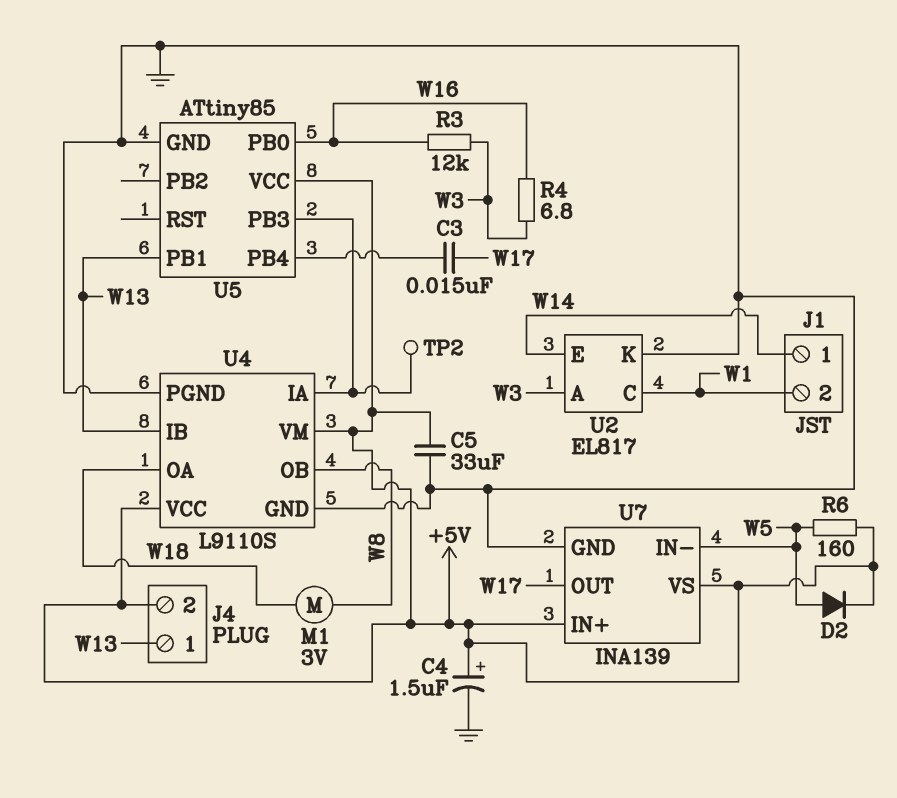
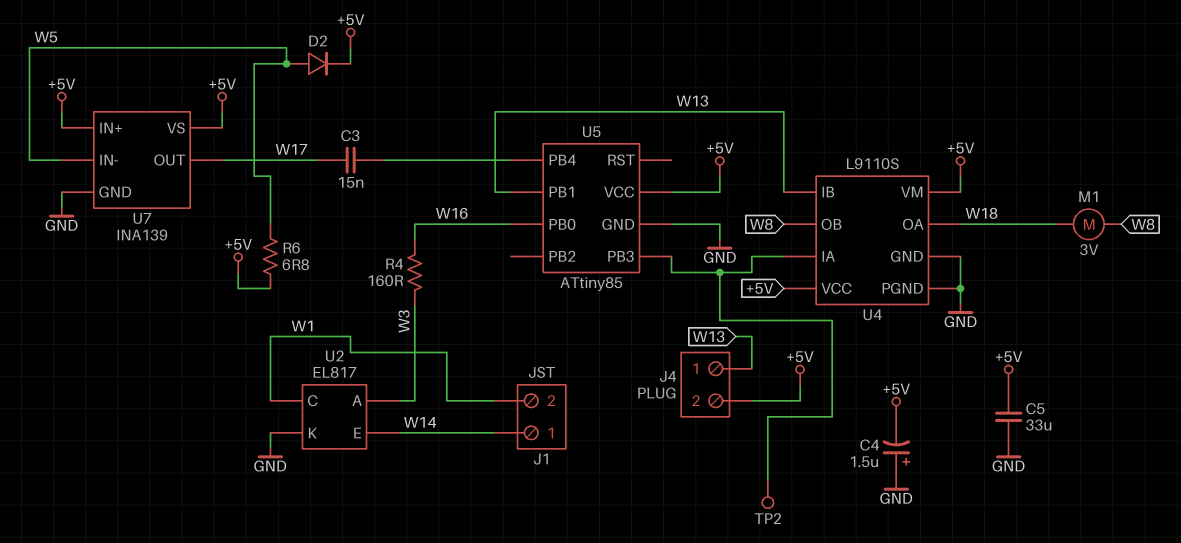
C4: 1.5uF (plus +5V, minus GND) -> 1.5uF (plus GND, minus +5V)
R3: 12k (W3, W16) -> none
R4: 6.8 (W3, W16) -> 160 (W3, W16)
R6: 160 (+5V, W5) -> 6.8 (+5V, W5)

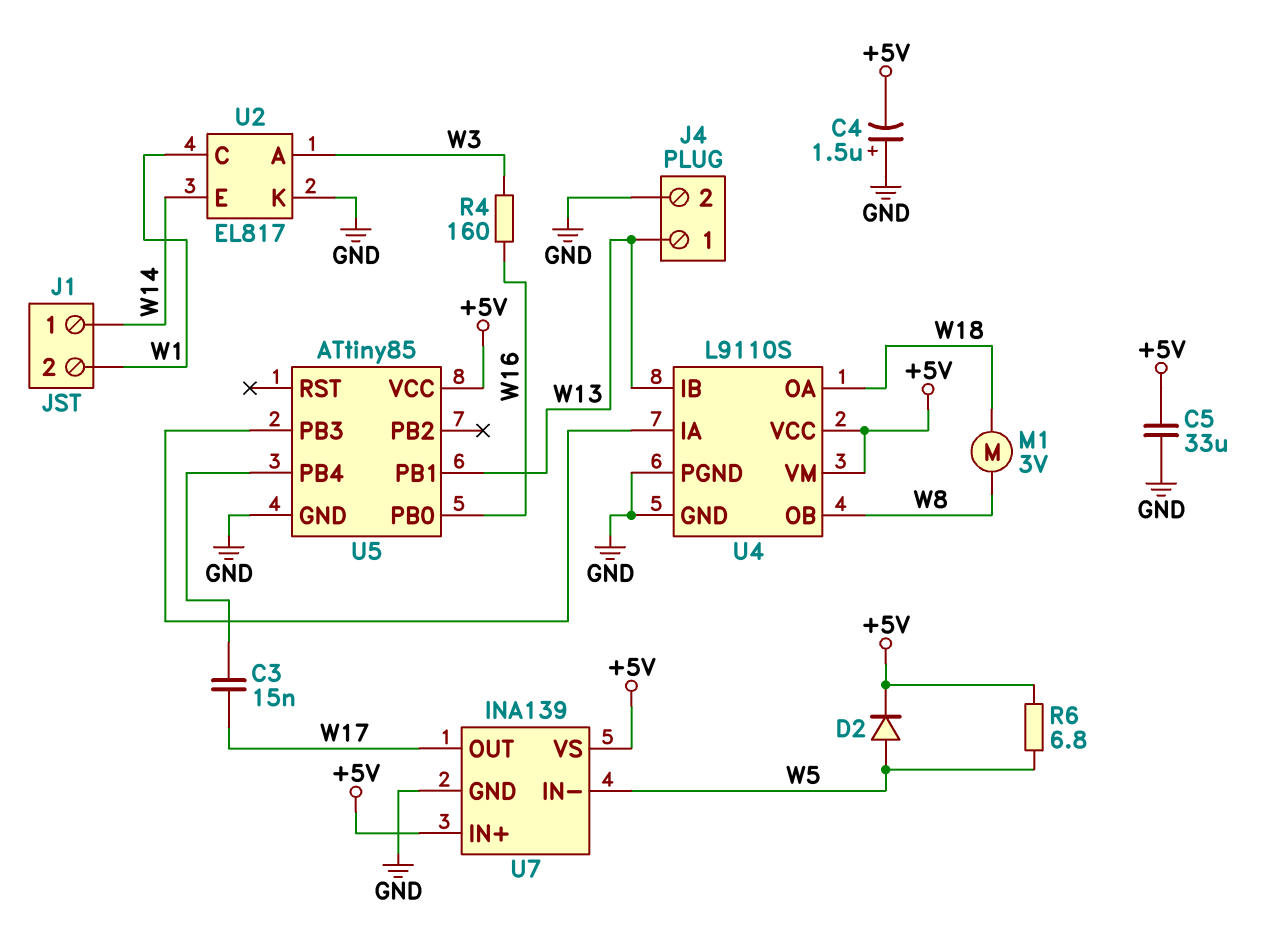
J4 pin 2: +5V -> GND
TP2: test point (U4/IA) -> none

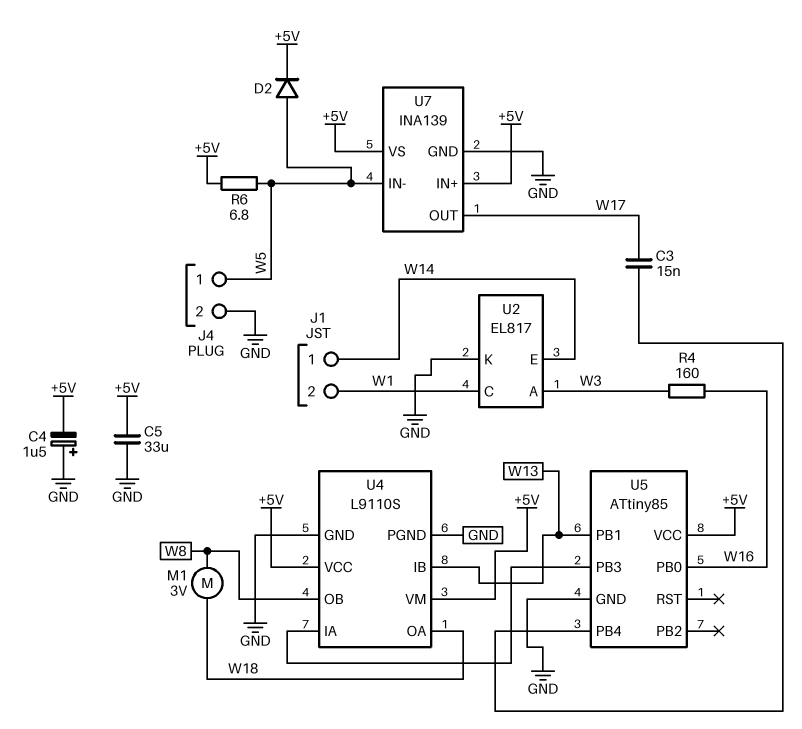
J4 pin 1: W13 -> W5

